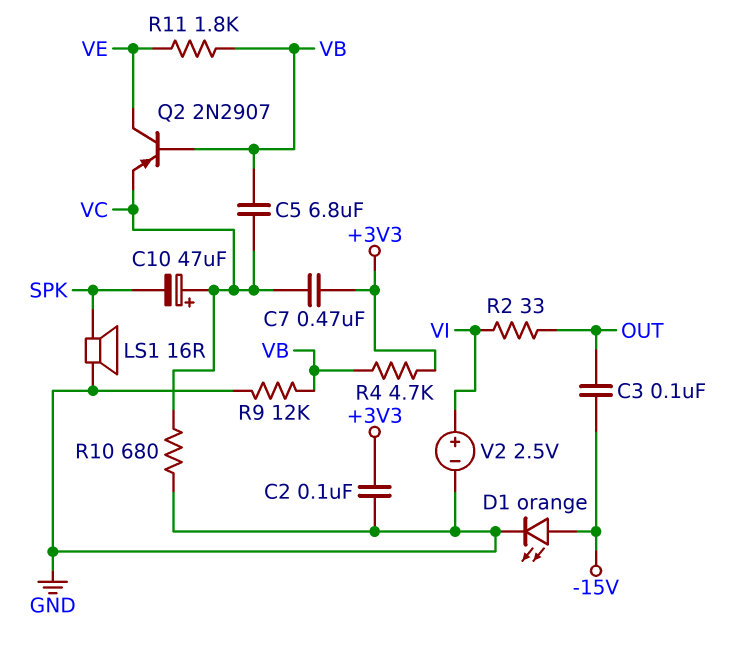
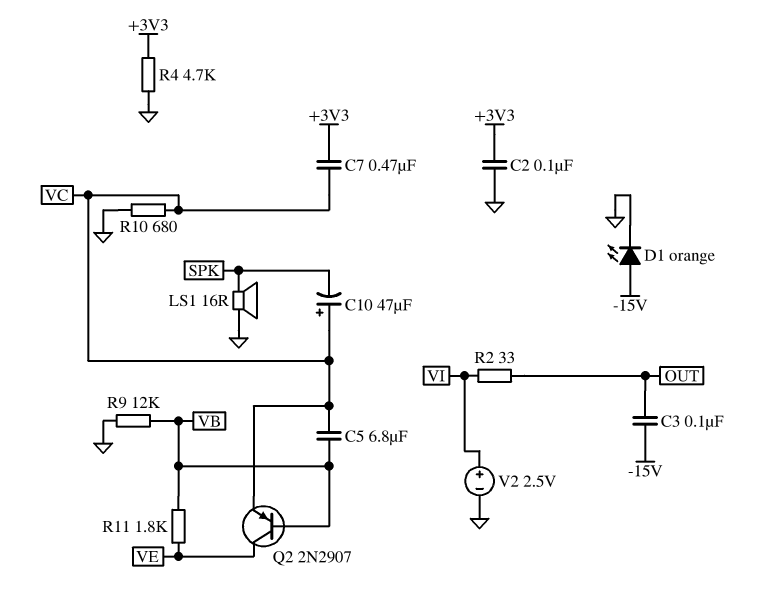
R4: 4.7k (+3V3, VB) -> 4.7k (+3V3, GND)

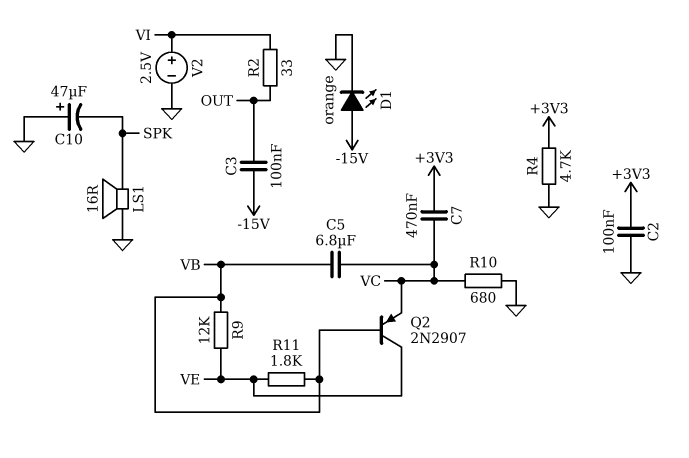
C10: 47uF (plus VC, minus SPK) -> 47uF (plus GND, minus SPK)
R9: 12k (GND, VB) -> 12k (VB, VE)

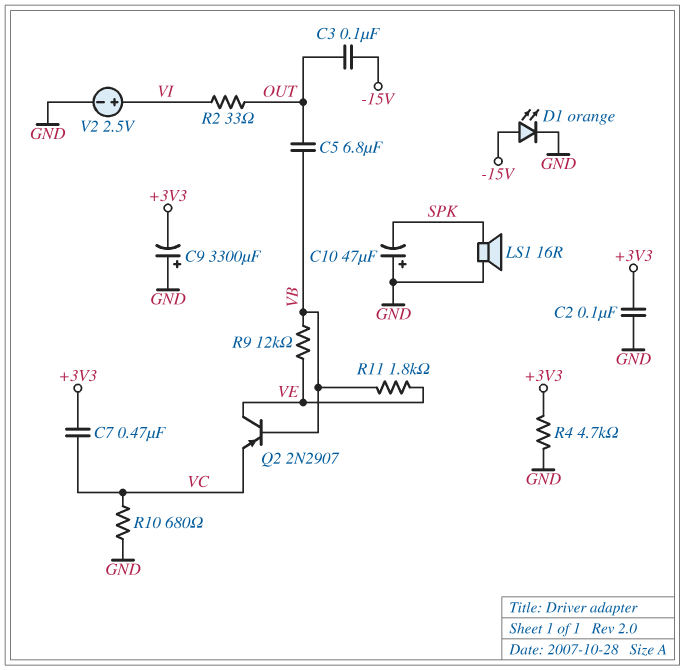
C5: 6.8uF (VB, VC) -> 6.8uF (OUT, VB)
C9: none -> 3300uF (plus GND, minus +3V3)

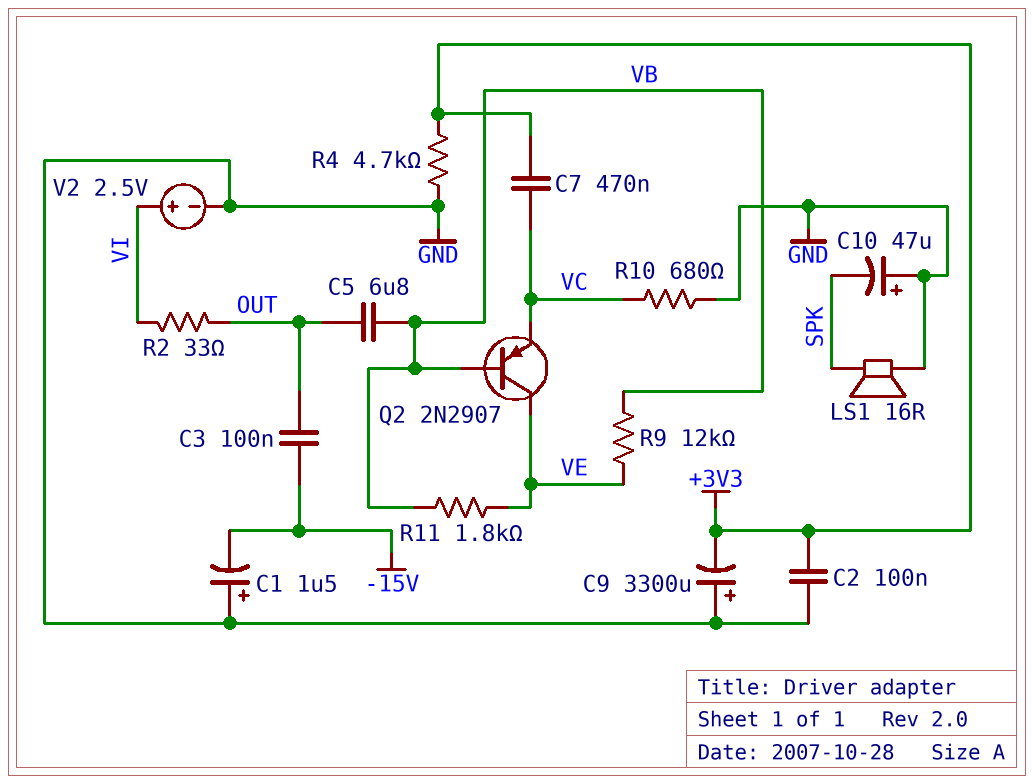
C1: none -> 1.5uF (plus GND, minus -15V)
D1: LED orange (A -15V, K GND) -> none

